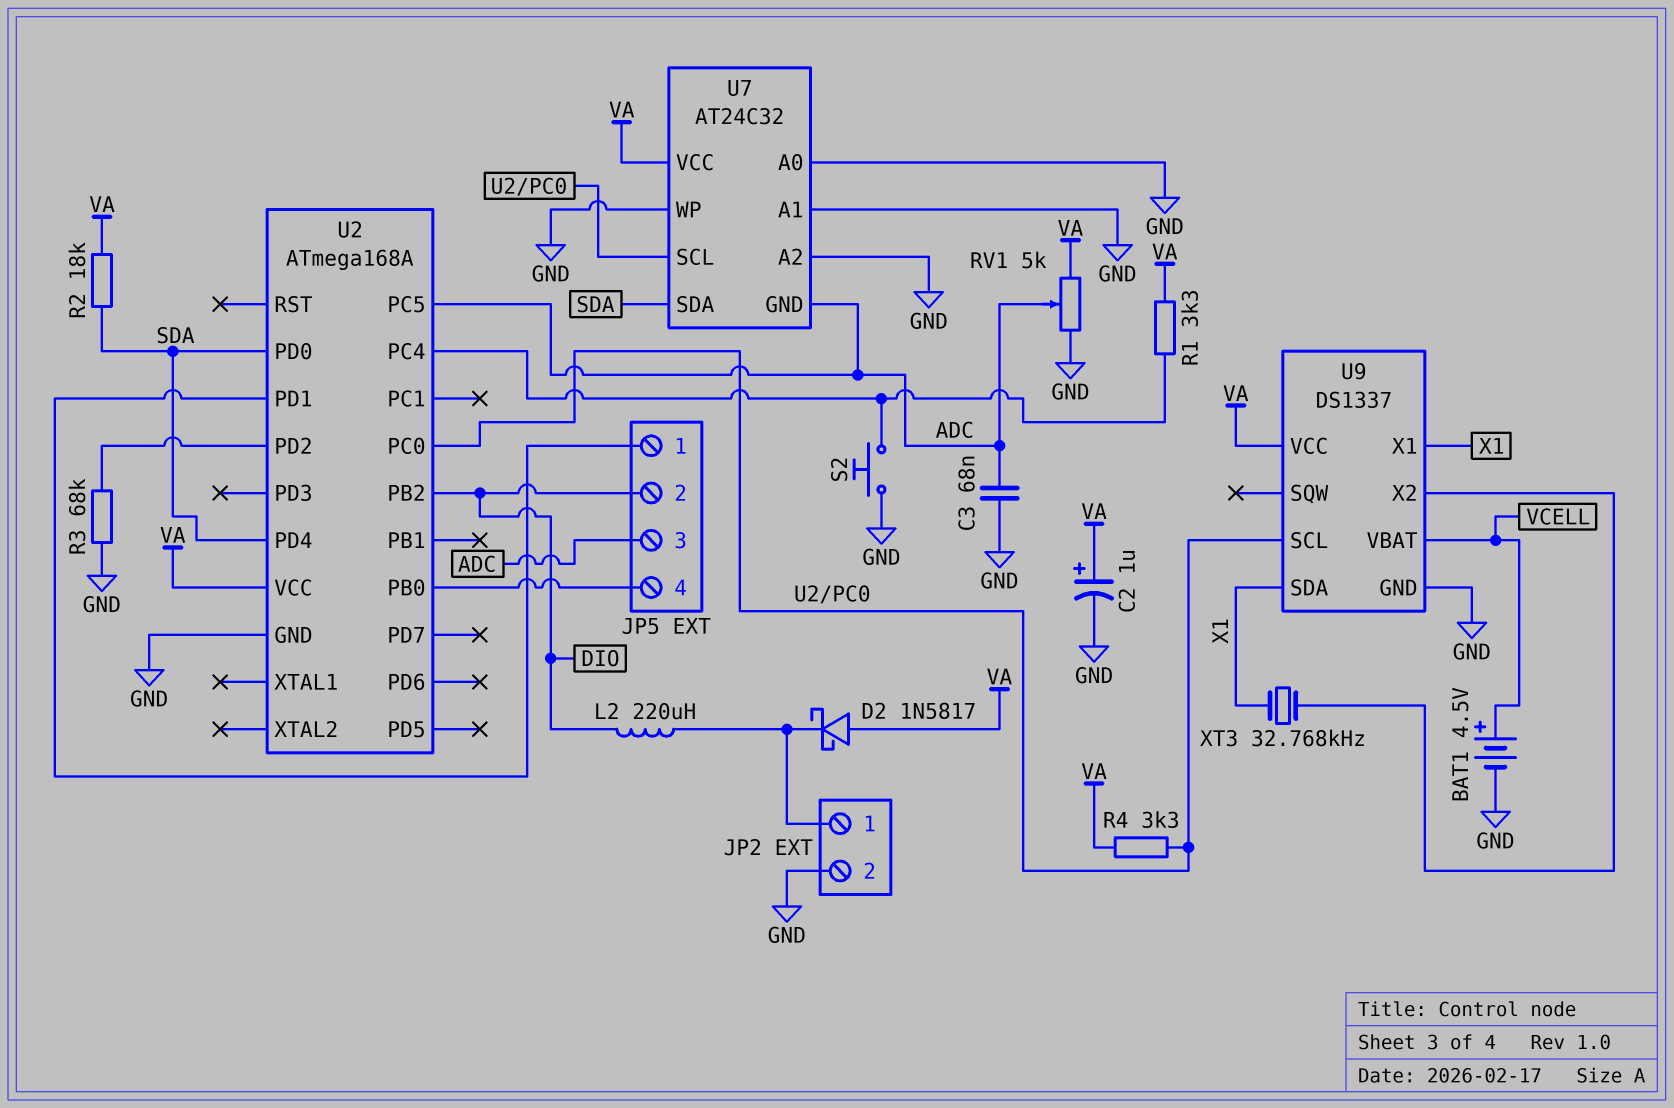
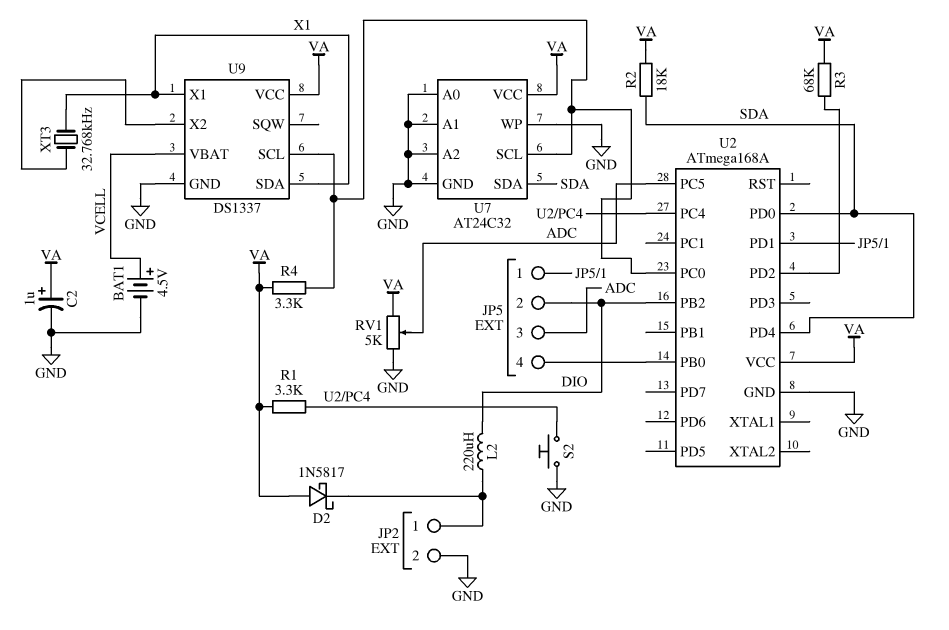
C3: 68nF (ADC, GND) -> none
R3: 68k (GND, U2/PD2) -> 68k (U2/PD2, VA)
U7 pin GND: ADC -> GND

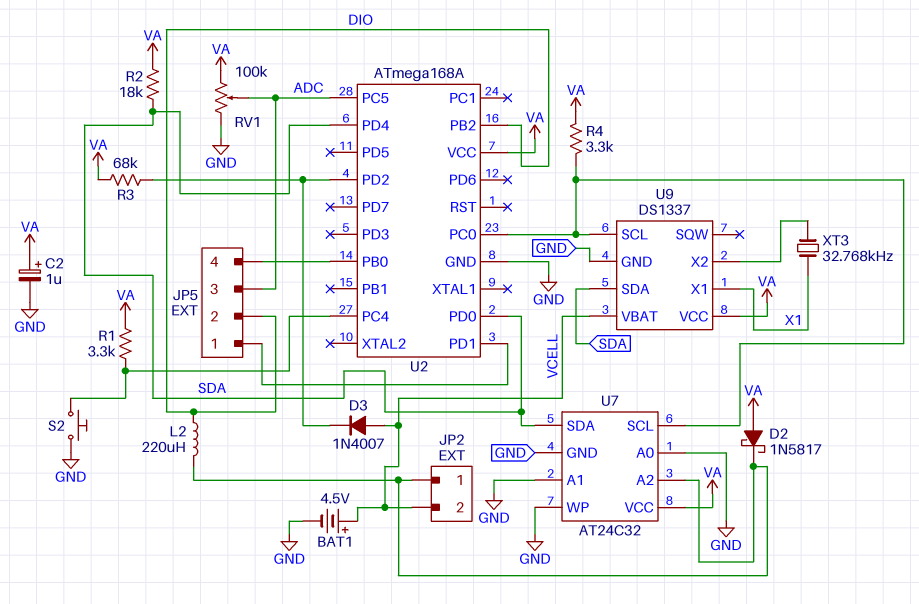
D3: none -> diode 1N4007 (A VCELL, K U2/PD2)
JP2 pin 2: GND -> VCELL
RV1: 5k (GND, VA, wiper ADC) -> 100k (GND, VA, wiper ADC)
U7 pin A2: GND -> JP2/1
U9 pin SDA: X1 -> SDA

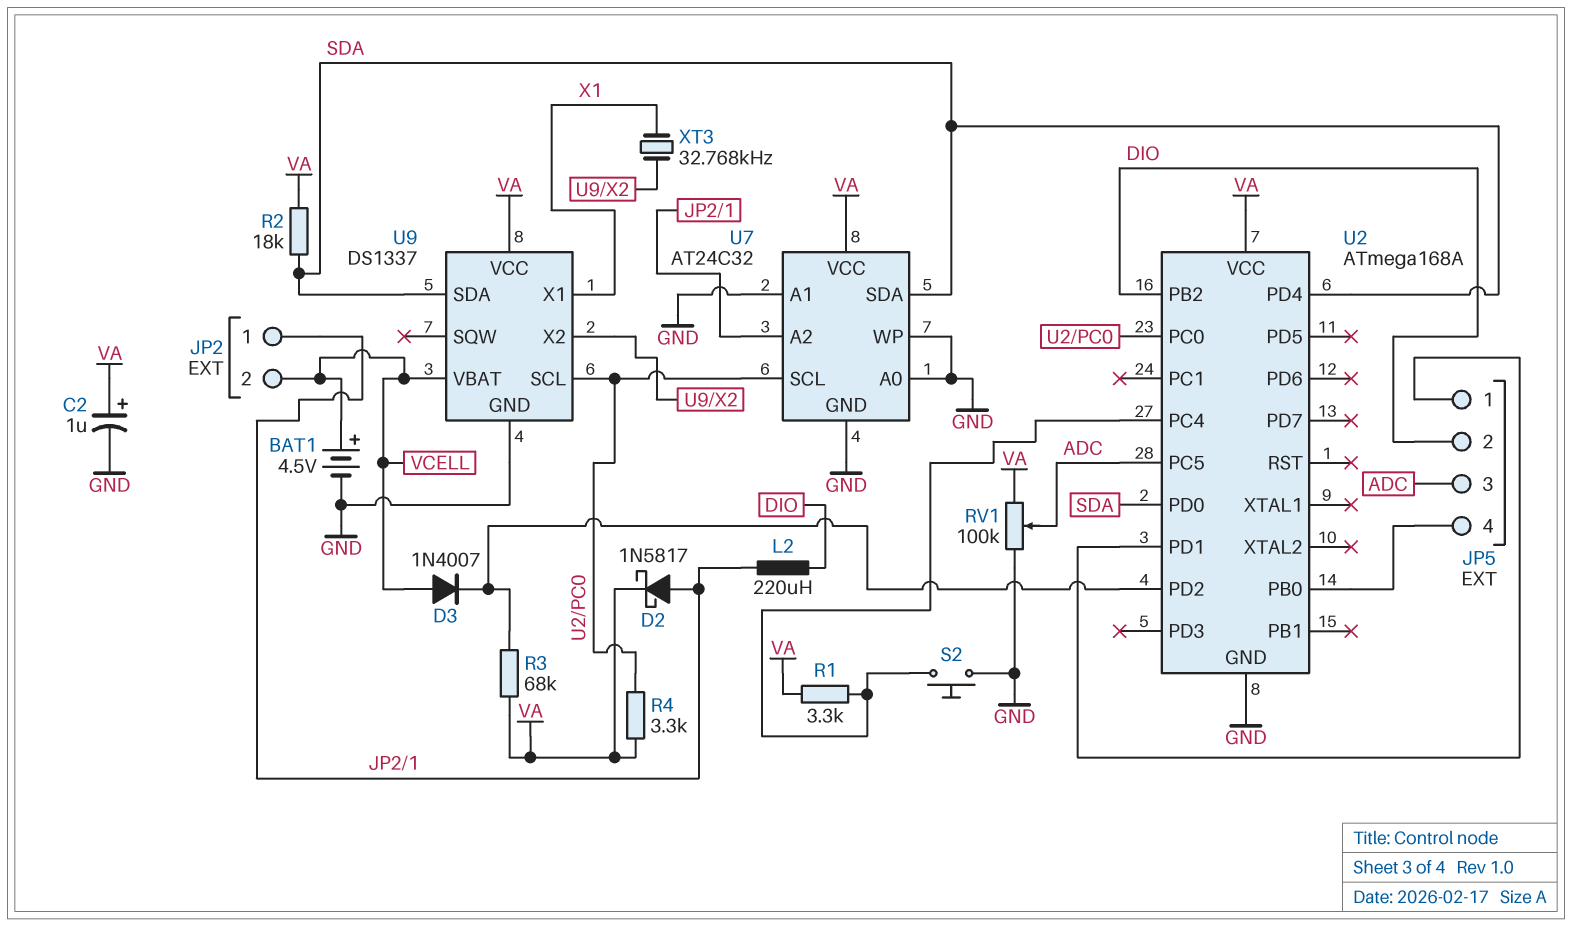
D2: schottky 1N5817 (A VA, K JP2/1) -> schottky 1N5817 (A JP2/1, K VA)

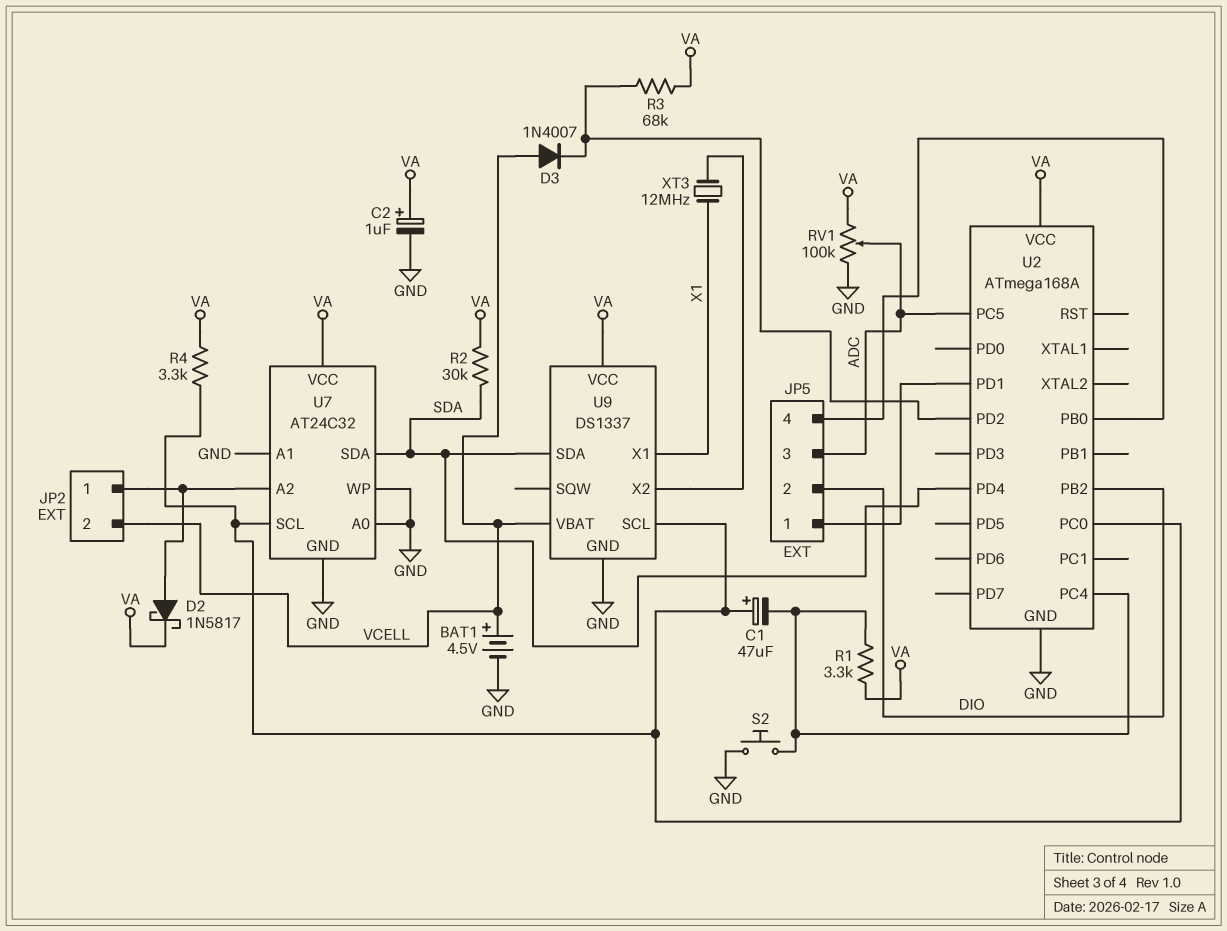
C1: none -> 47uF (plus U2/PC0, minus U2/PC4)
L2: 220uH (DIO, JP2/1) -> none
R2: 18k (SDA, VA) -> 30k (SDA, VA)
U2 pin PD0: SDA -> none
XT3: 32.768kHz (U9/X2, X1) -> 12MHz (U9/X2, X1)

